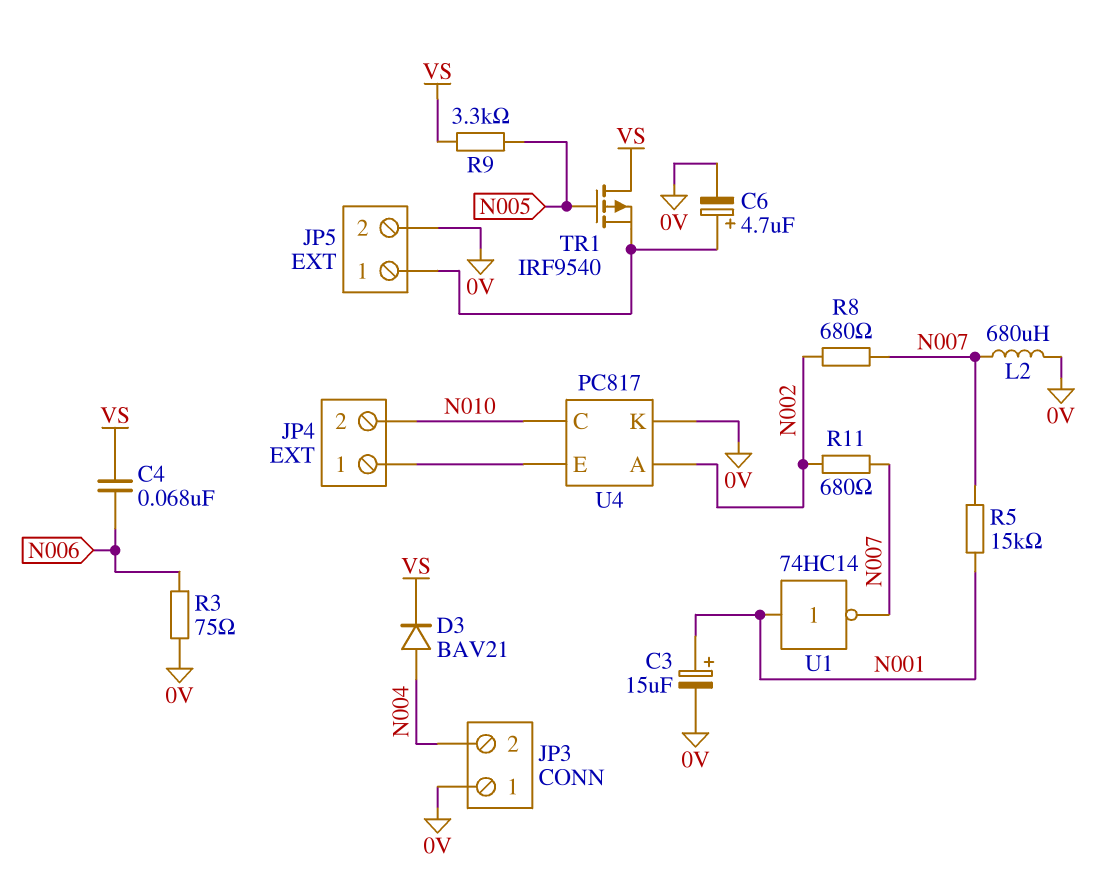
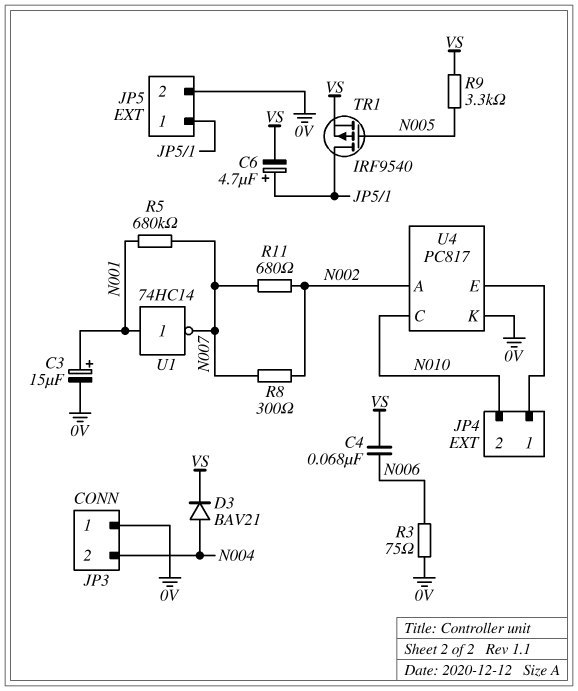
C6: 4.7uF (plus JP5/1, minus 0V) -> 4.7uF (plus JP5/1, minus VS)
L2: 680uH (0V, N007) -> none
R5: 15k (N001, N007) -> 680k (N001, N007)
R8: 680 (N002, N007) -> 300 (N002, N007)
TR1: PMOS IRF9540 (G N005, D VS, S JP5/1) -> PMOS IRF9540 (G N005, D JP5/1, S VS)

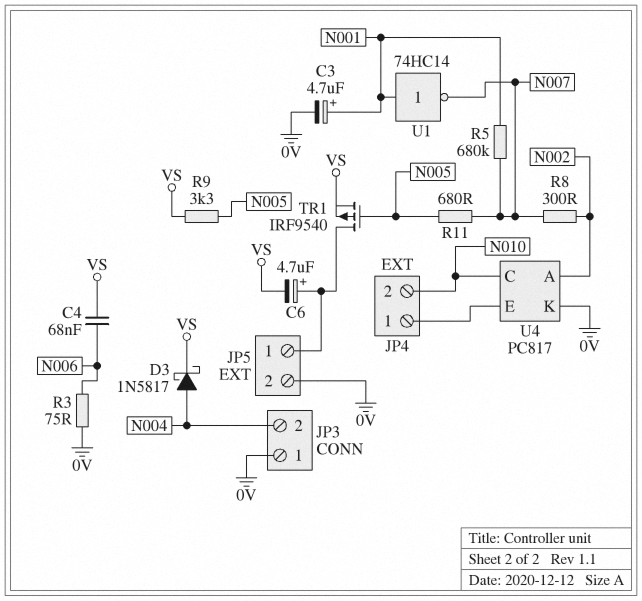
C3: 15uF (plus N001, minus 0V) -> 4.7uF (plus N001, minus 0V)
D3: diode BAV21 (A N004, K VS) -> schottky 1N5817 (A N004, K VS)
R11: 680 (N002, N007) -> 680 (N005, N007)

